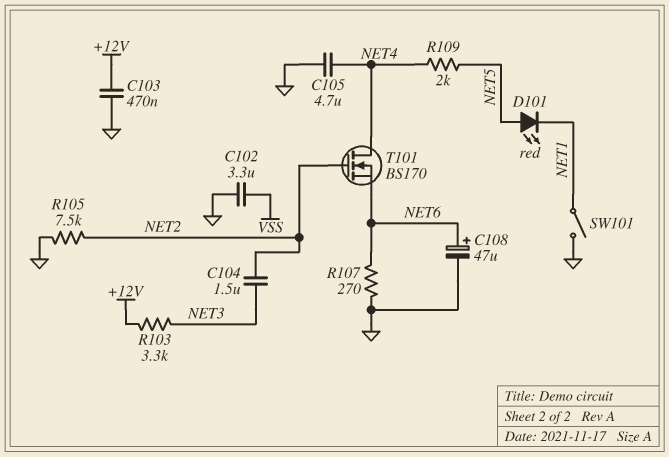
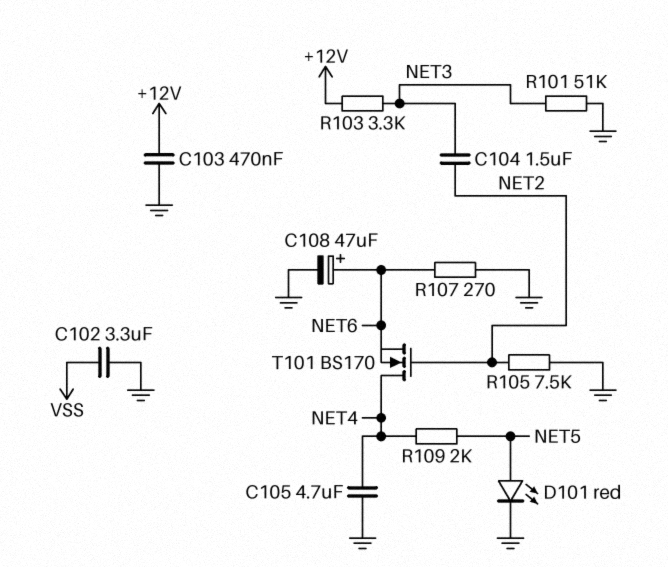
D101: LED red (A NET5, K NET1) -> LED red (A NET5, K GND)
R101: none -> 51k (GND, NET3)
SW101: switch (GND, NET1) -> none

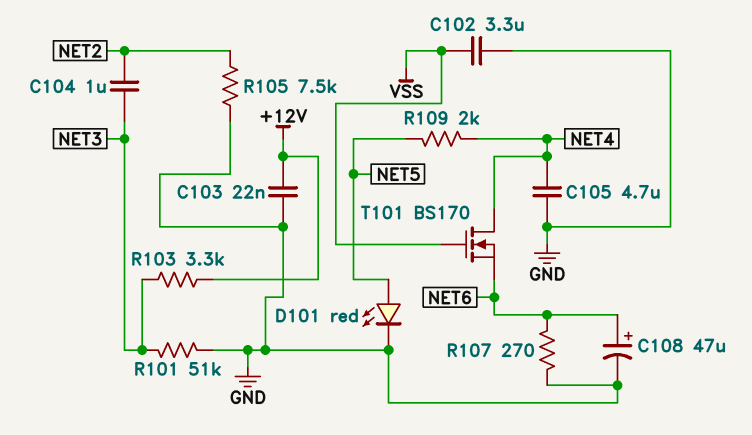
C103: 470nF (+12V, GND) -> 22nF (+12V, GND)
C104: 1.5uF (NET2, NET3) -> 1uF (NET2, NET3)
T101: NMOS BS170 (G NET2, D NET4, S NET6) -> NMOS BS170 (G VSS, D NET4, S NET6)

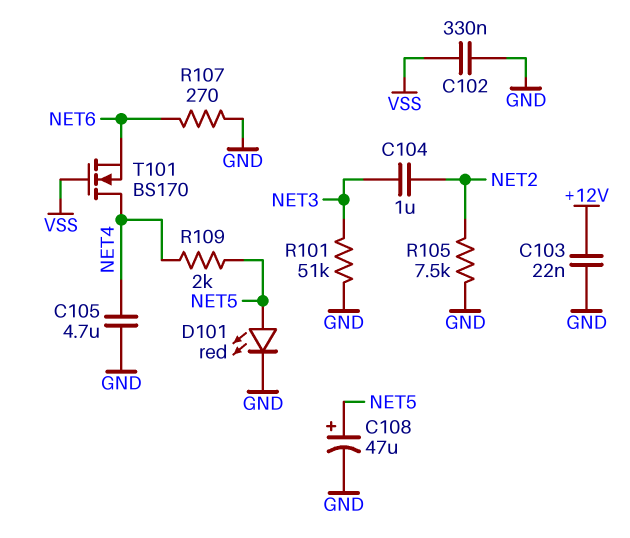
C102: 3.3uF (GND, VSS) -> 330nF (GND, VSS)
C108: 47uF (plus NET6, minus GND) -> 47uF (plus NET5, minus GND)
R103: 3.3k (+12V, NET3) -> none

